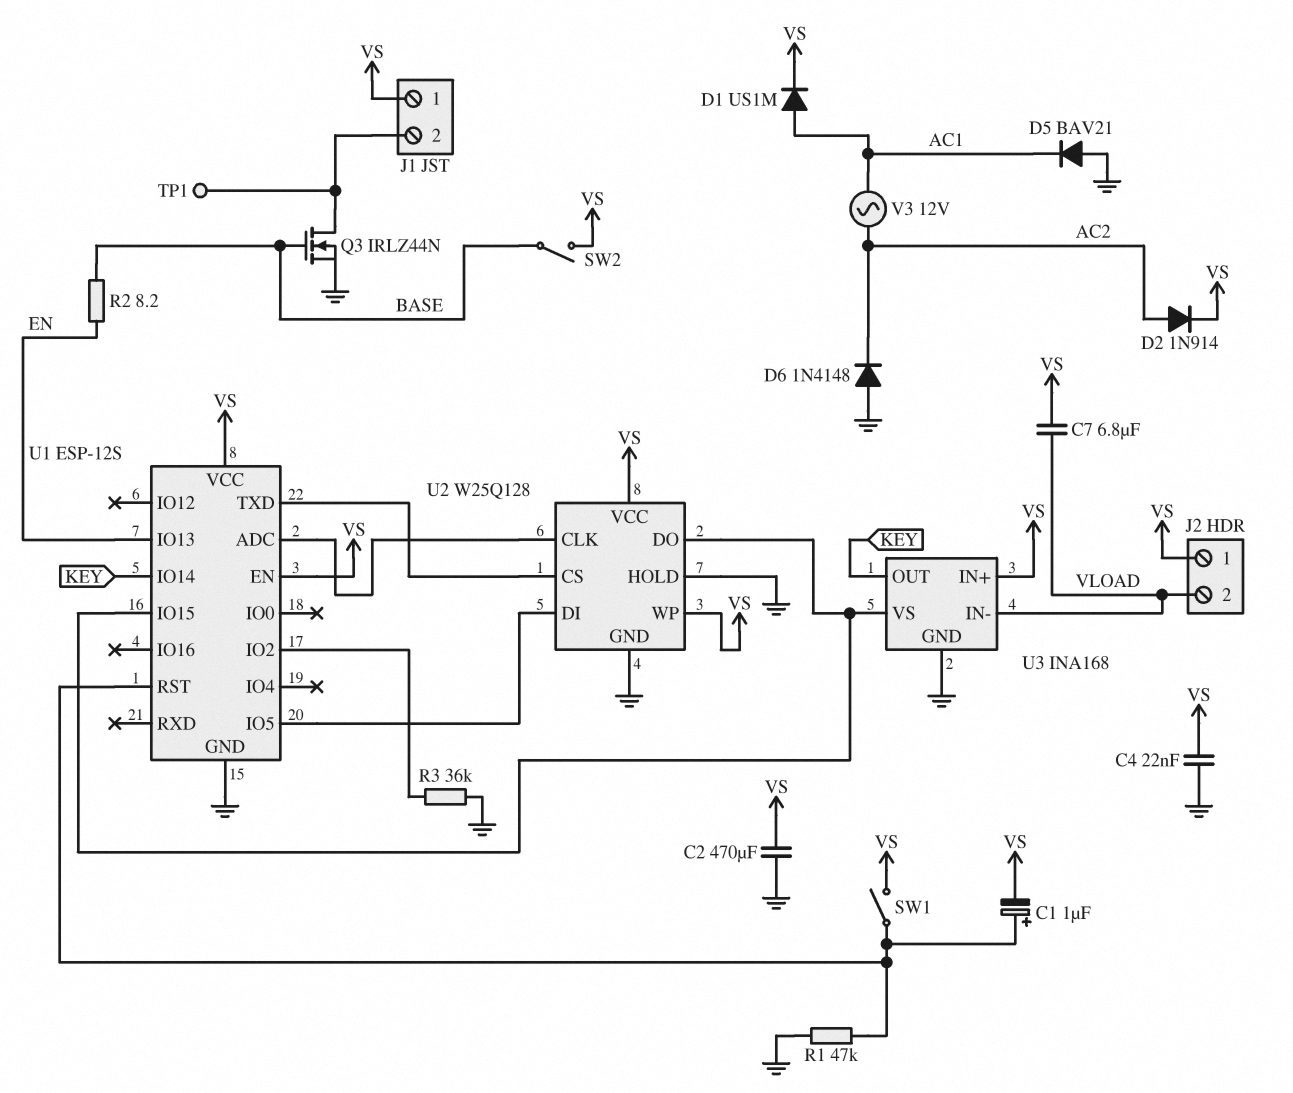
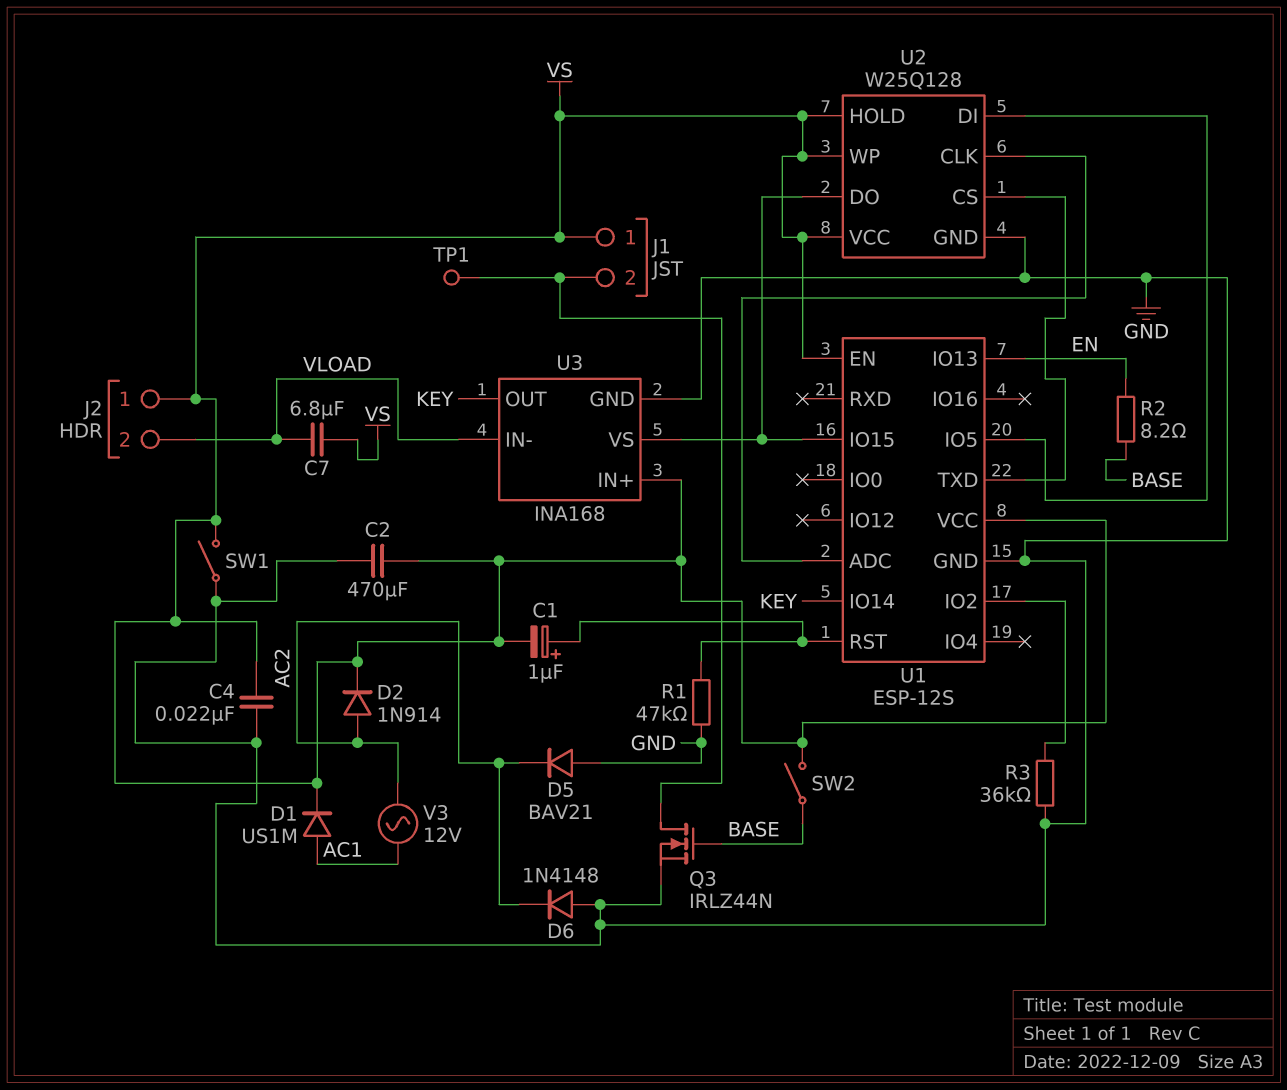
D5: diode BAV21 (A GND, K AC1) -> diode BAV21 (A GND, K AC2)
SW1: switch (U1/RST, VS) -> switch (GND, VS)
U2 pin HOLD: GND -> VS

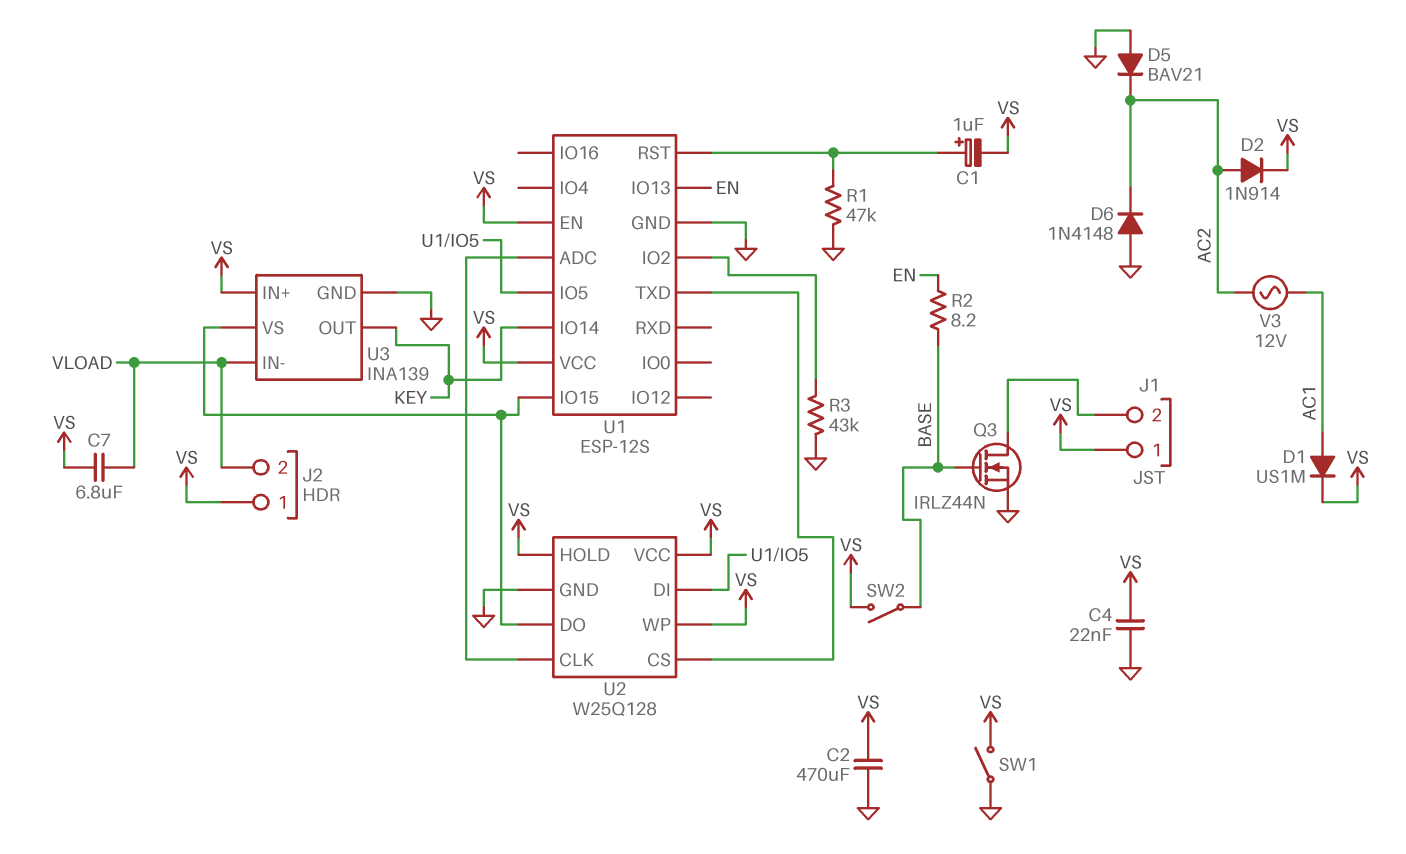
R3: 36k (GND, U1/IO2) -> 43k (GND, U1/IO2)
TP1: test point (J1/2) -> none
U3: INA168 -> INA139

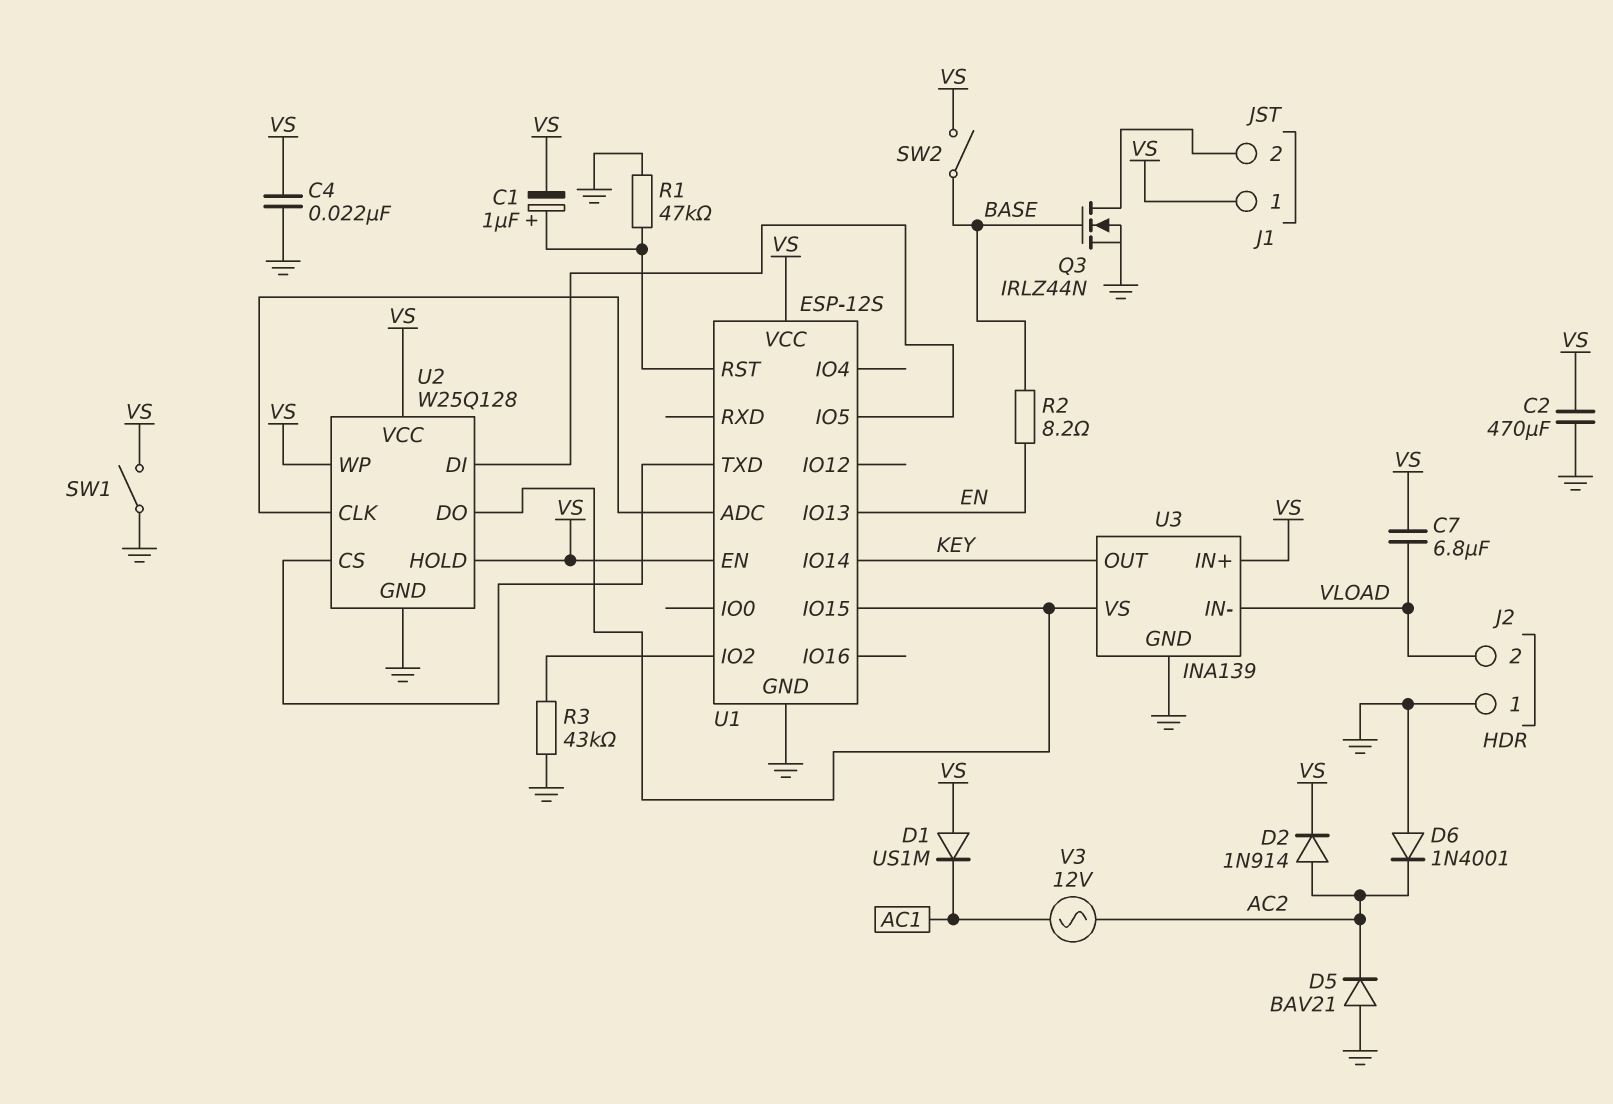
D1: diode US1M (A AC1, K VS) -> diode US1M (A VS, K AC1)
D6: diode 1N4148 (A GND, K AC2) -> diode 1N4001 (A GND, K AC2)
J2 pin 1: VS -> GND

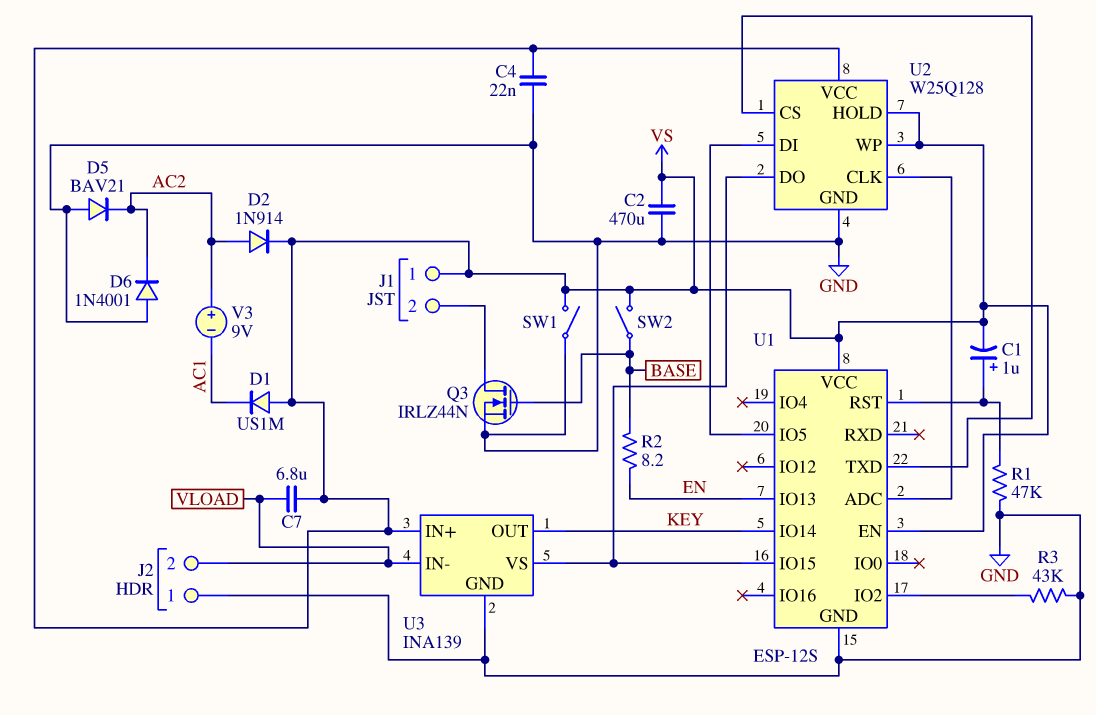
V3: AC 12V (AC1, AC2) -> 9V (plus AC2, minus AC1)

